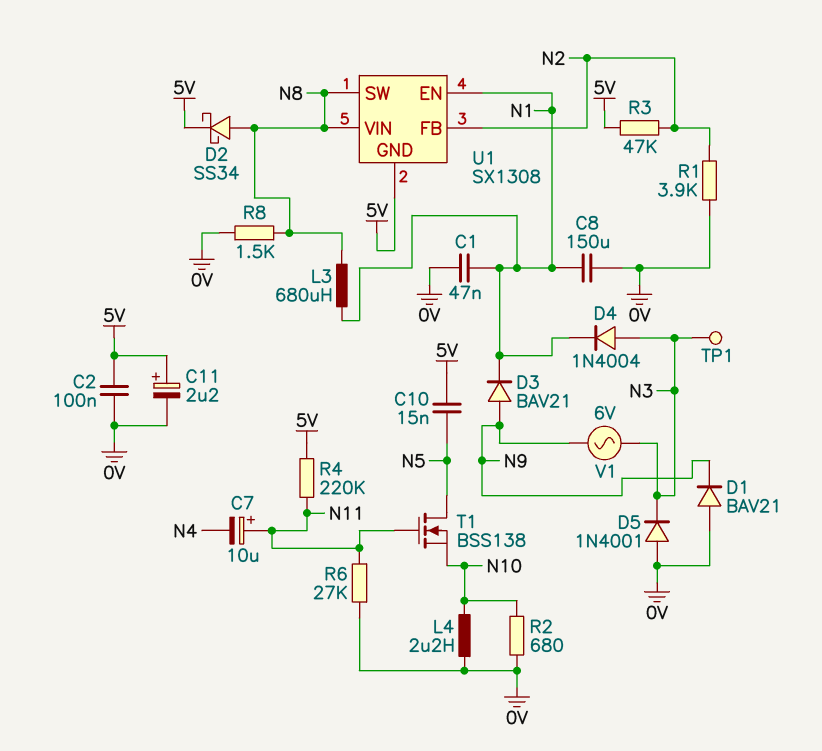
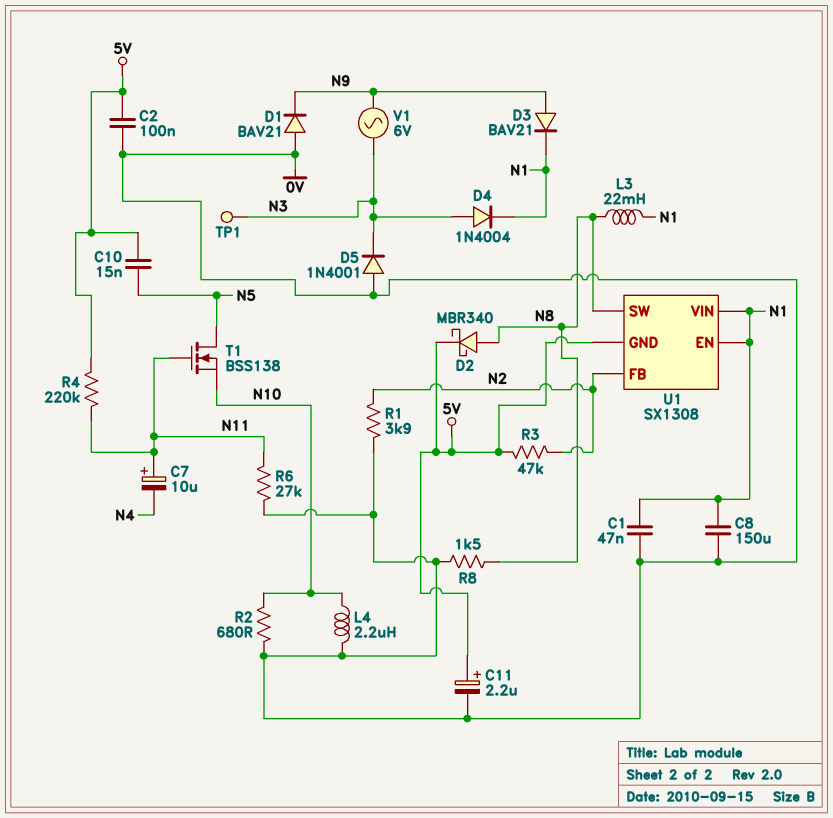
D2: schottky SS34 (A N8, K 5V) -> schottky MBR340 (A N8, K 5V)
L3: 680uH (N1, N8) -> 22mH (N1, N8)
U1 pin VIN: N8 -> N1

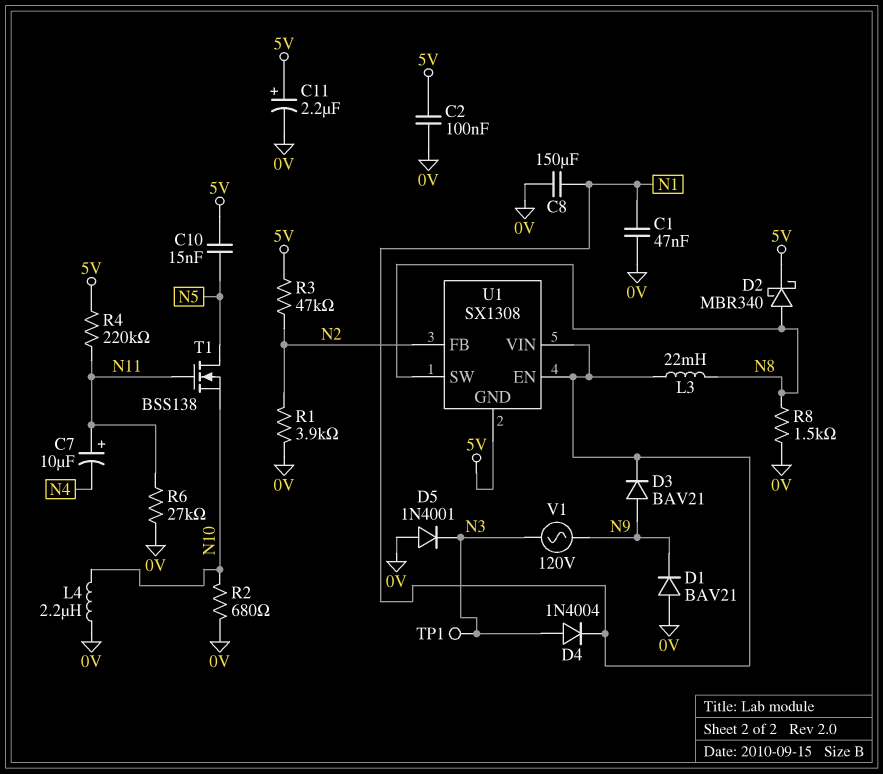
V1: AC 6V (N3, N9) -> AC 120V (N3, N9)

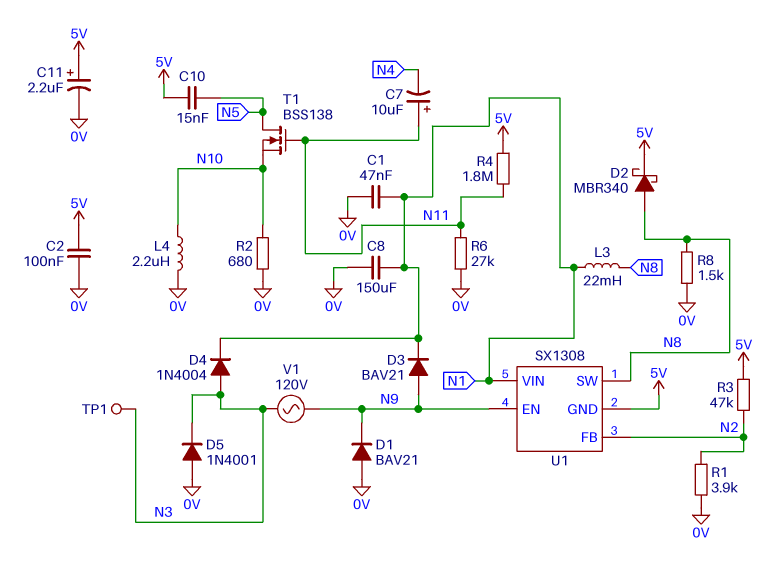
R4: 220k (5V, N11) -> 1.8M (5V, N11)
U1 pin EN: N1 -> N9

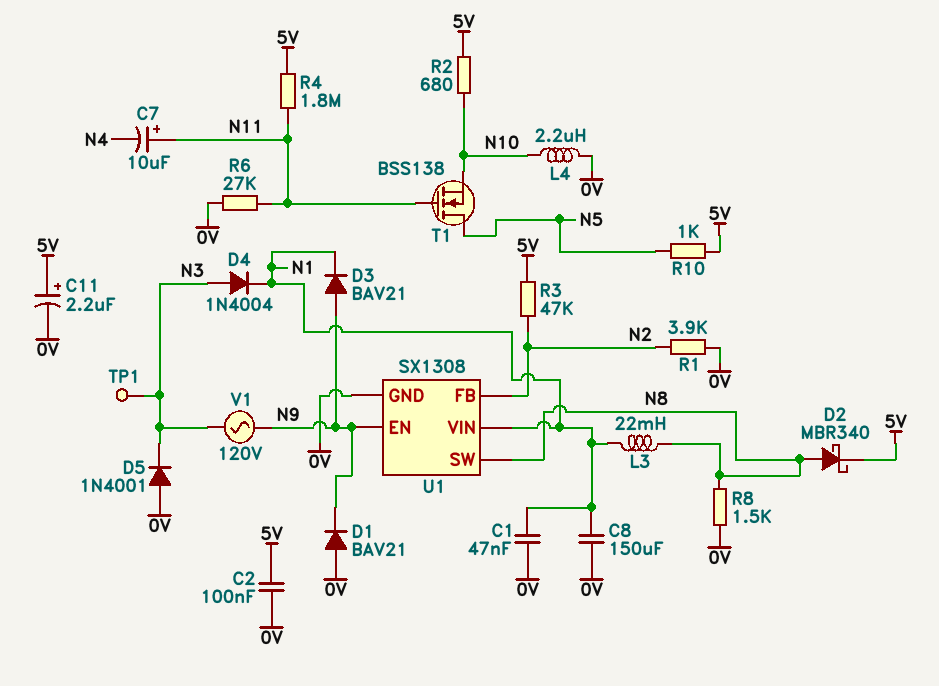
C10: 15nF (5V, N5) -> none
R2: 680 (0V, N10) -> 680 (5V, N10)
R10: none -> 1k (5V, N5)
U1 pin GND: 5V -> 0V

